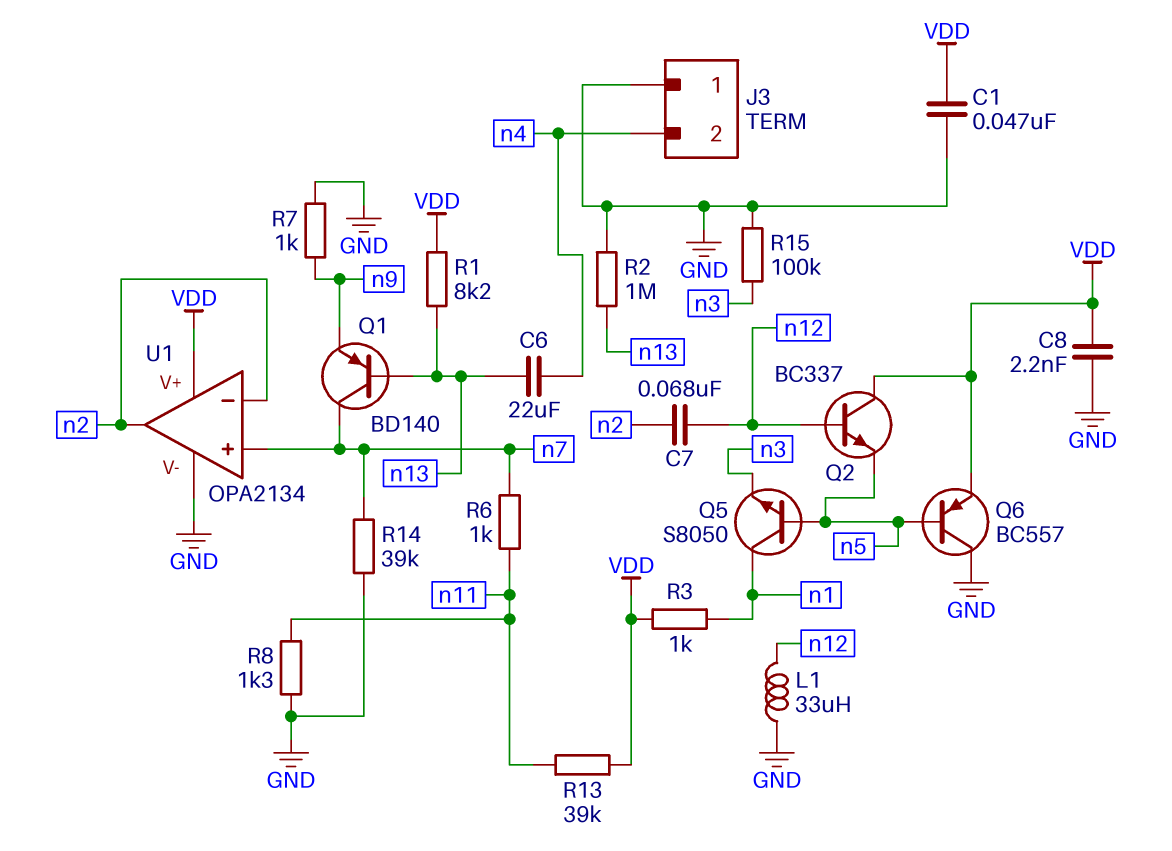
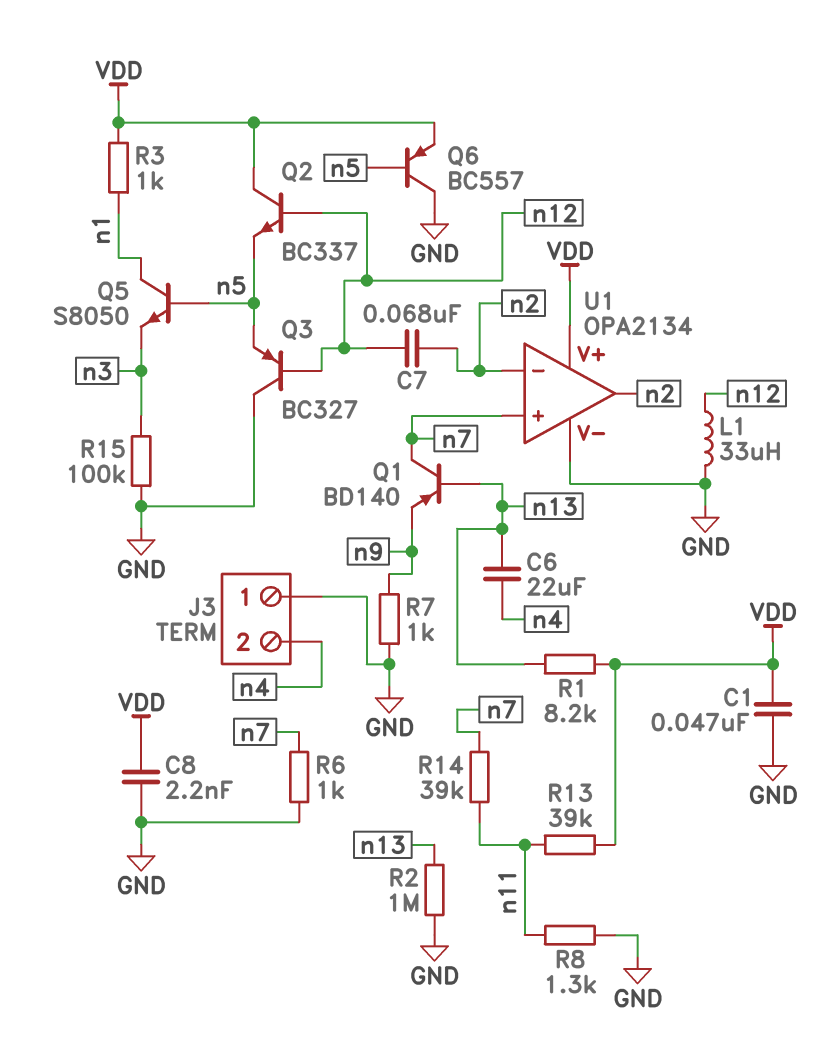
Q3: none -> PNP BC327 (B n12, C GND, E n5)
R6: 1k (n7, n11) -> 1k (GND, n7)
R14: 39k (GND, n7) -> 39k (n7, n11)

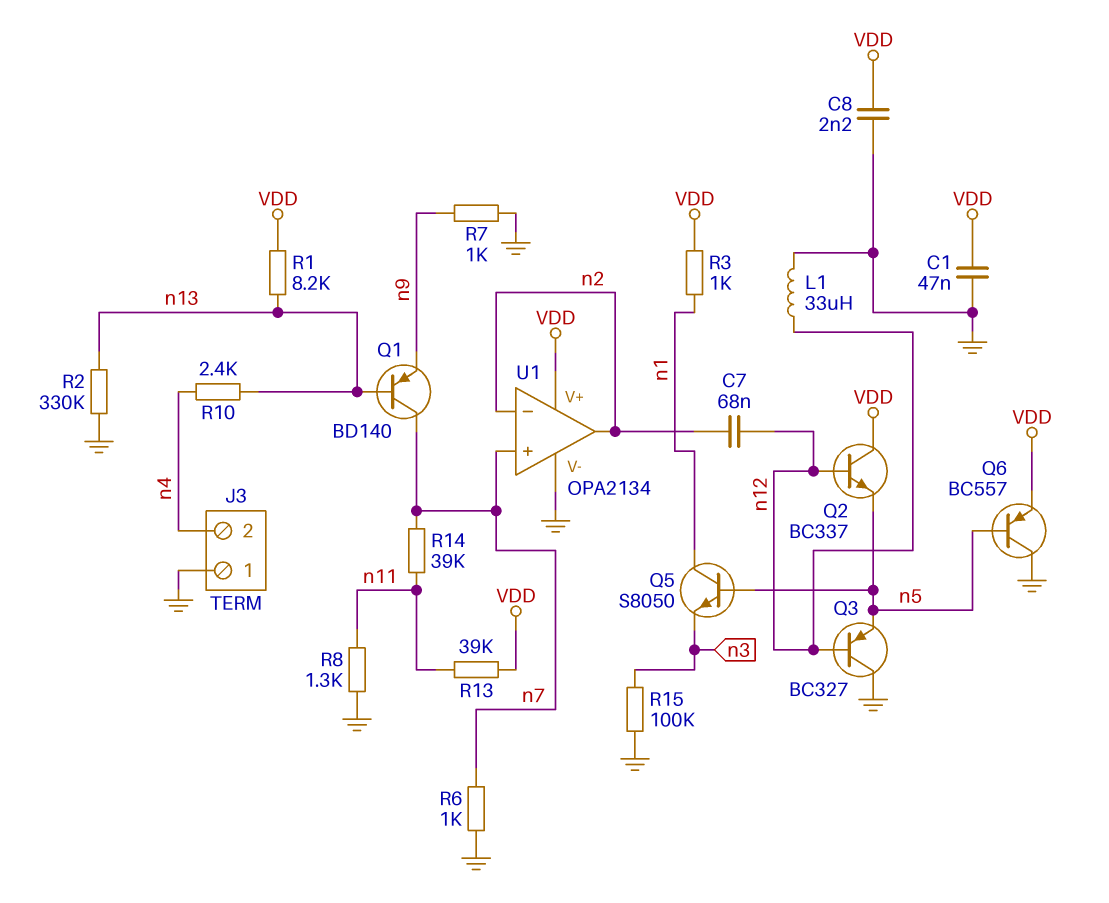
C6: 22uF (n4, n13) -> none
R2: 1M (GND, n13) -> 330k (GND, n13)
R10: none -> 2.4k (n4, n13)

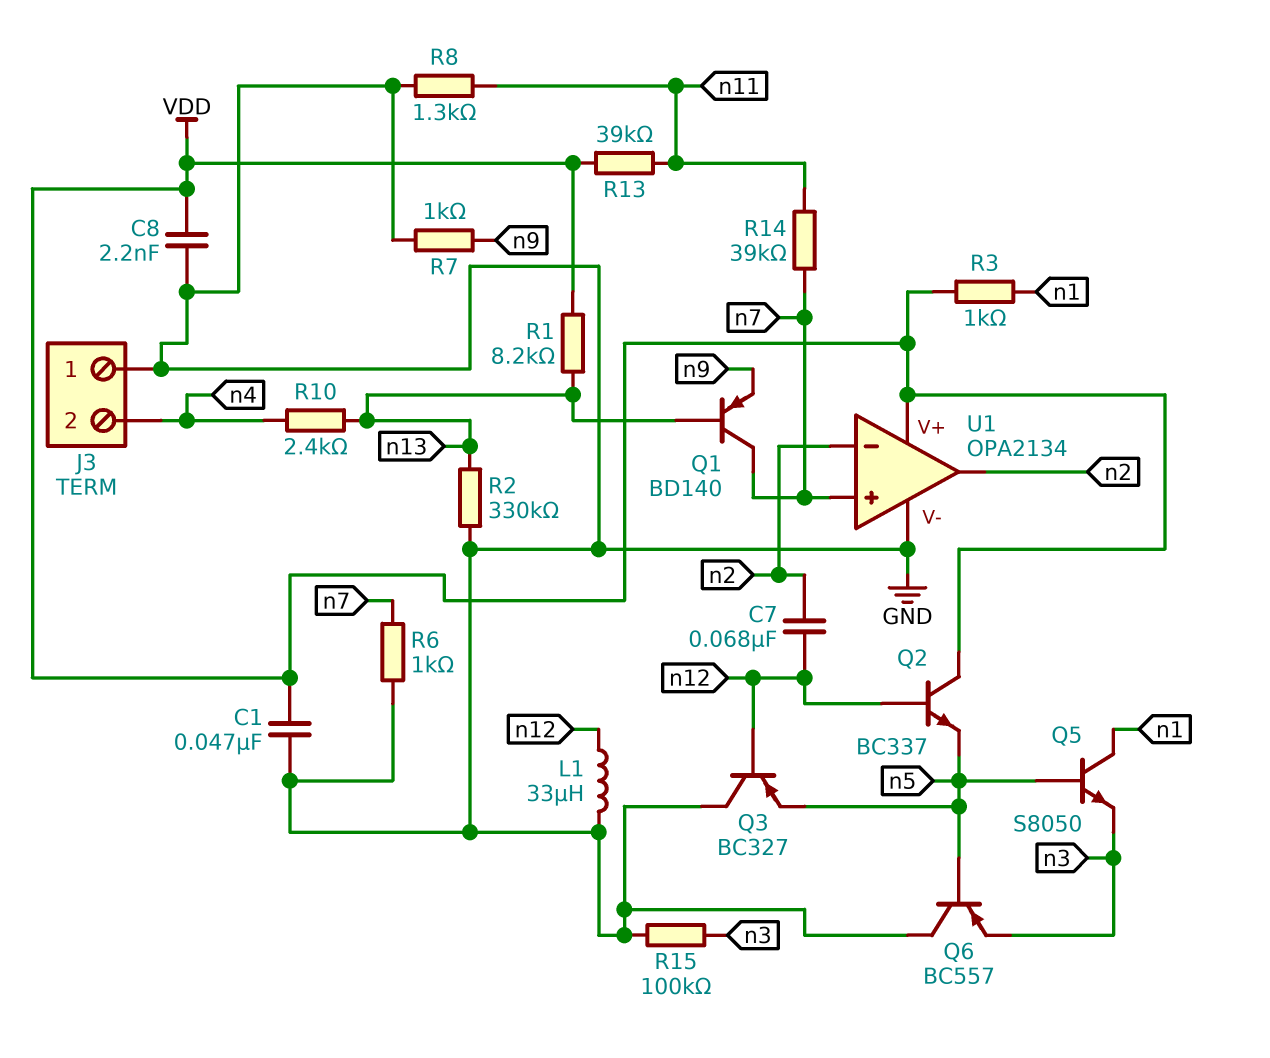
Q6: PNP BC557 (B n5, C GND, E VDD) -> PNP BC557 (B n5, C GND, E n3)

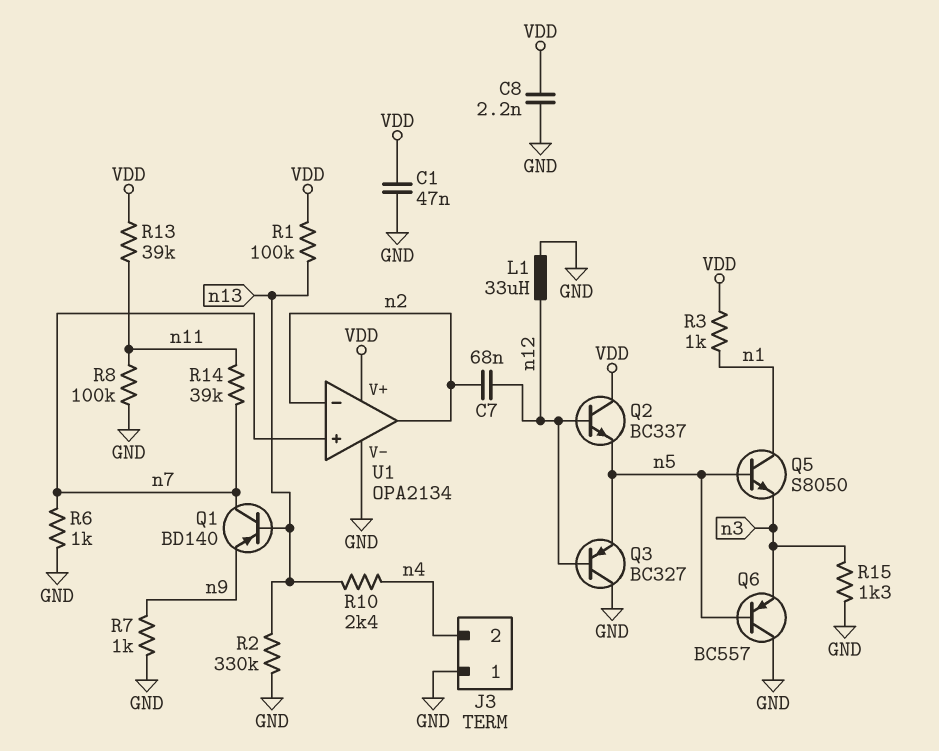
R1: 8.2k (VDD, n13) -> 100k (VDD, n13)
R8: 1.3k (GND, n11) -> 100k (GND, n11)
R15: 100k (GND, n3) -> 1.3k (GND, n3)

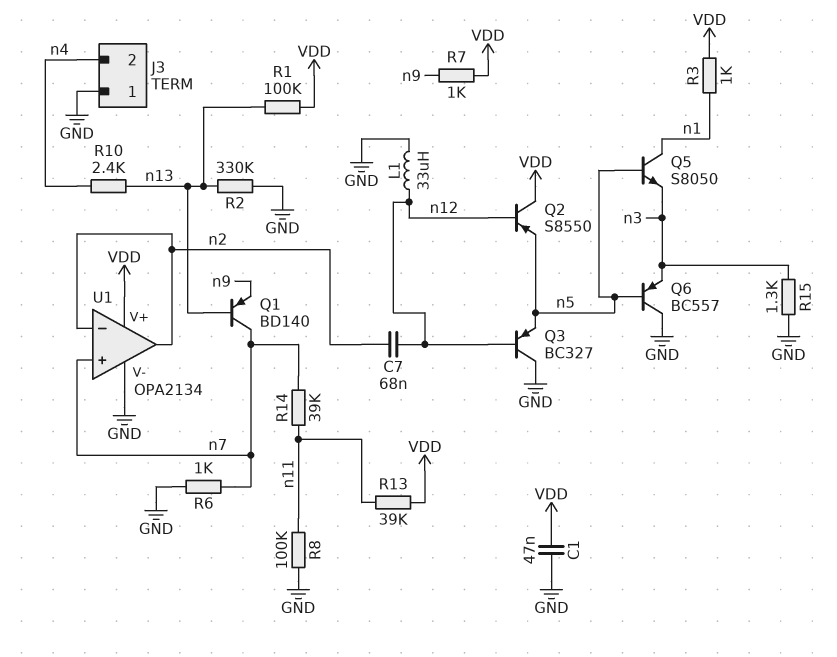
C8: 2.2nF (GND, VDD) -> none
Q2: NPN BC337 (B n12, C VDD, E n5) -> PNP S8550 (B n12, C VDD, E n5)
R7: 1k (GND, n9) -> 1k (VDD, n9)

